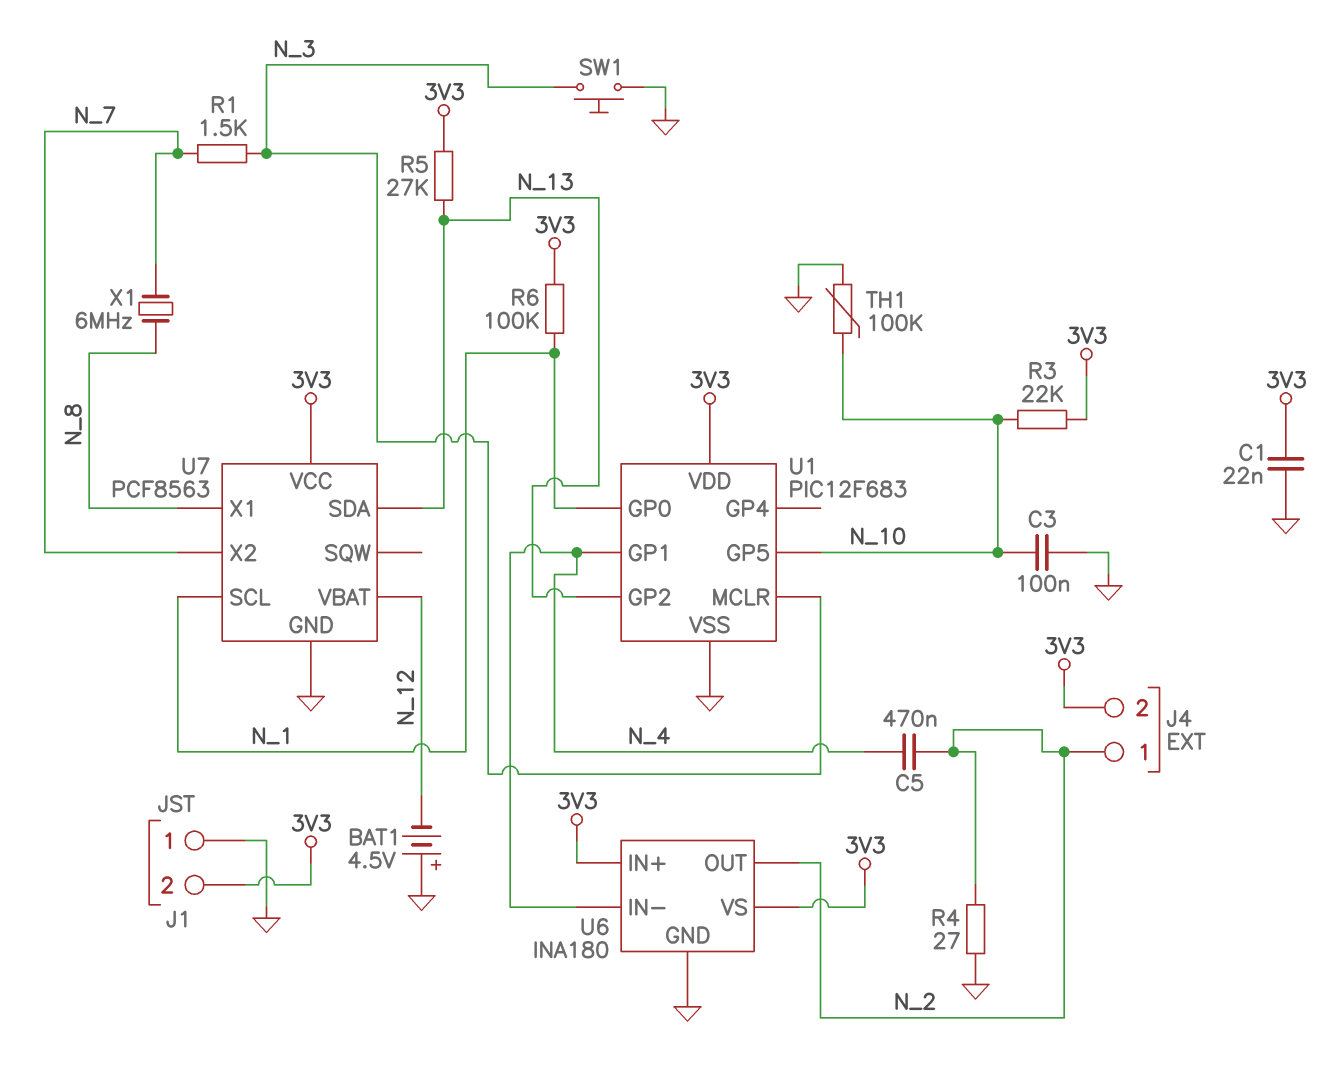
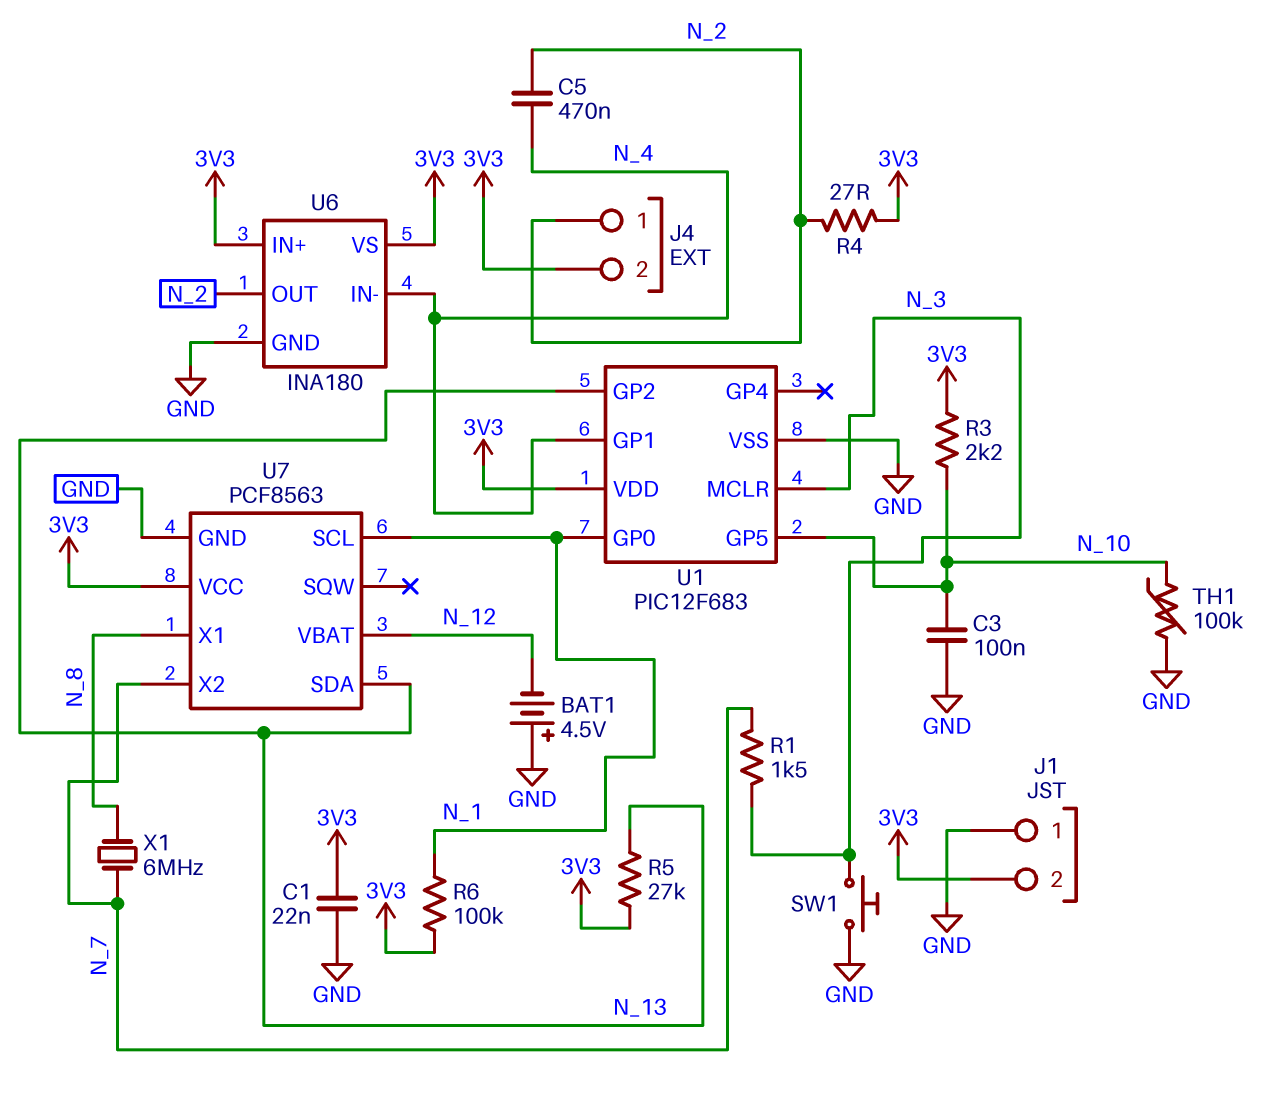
R3: 22k (3V3, N_10) -> 2.2k (3V3, N_10)
R4: 27 (GND, N_2) -> 27 (3V3, N_2)

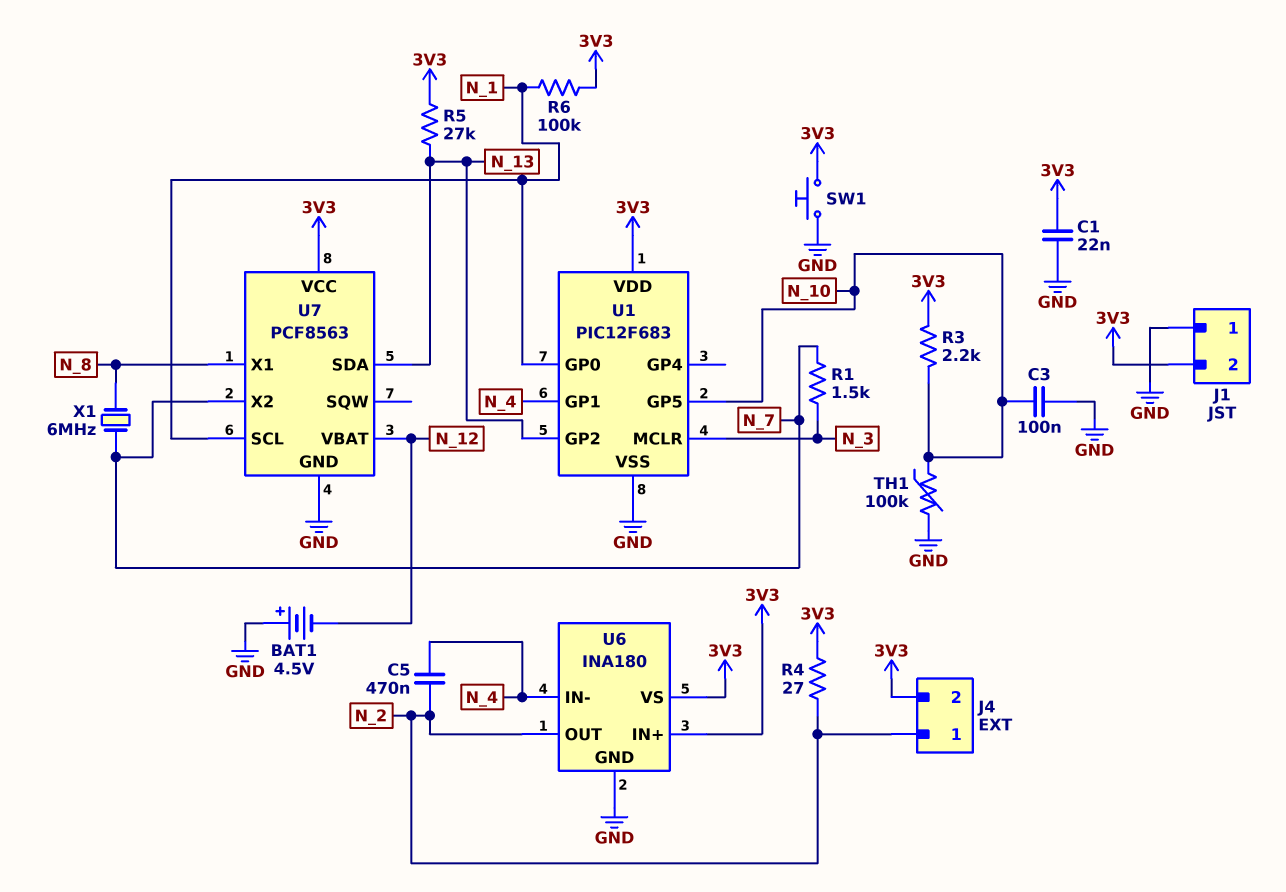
SW1: button (GND, N_3) -> button (3V3, GND)

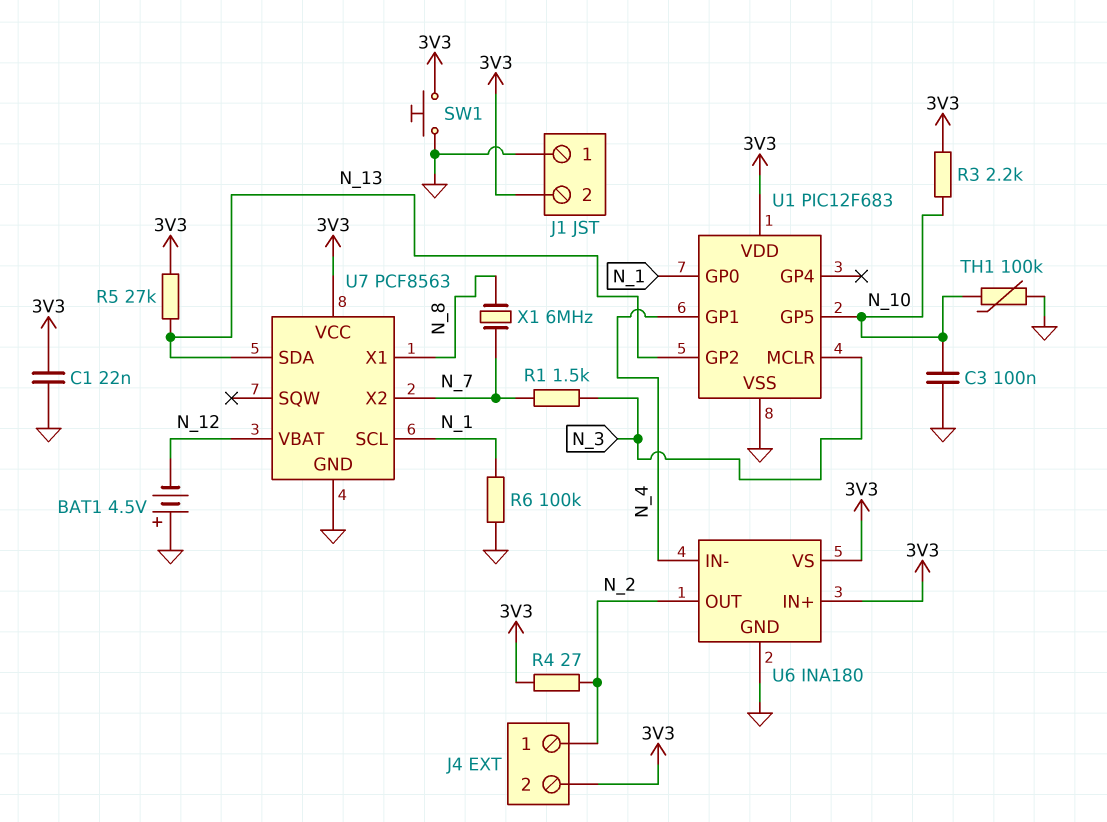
C5: 470nF (N_2, N_4) -> none
R6: 100k (3V3, N_1) -> 100k (GND, N_1)

